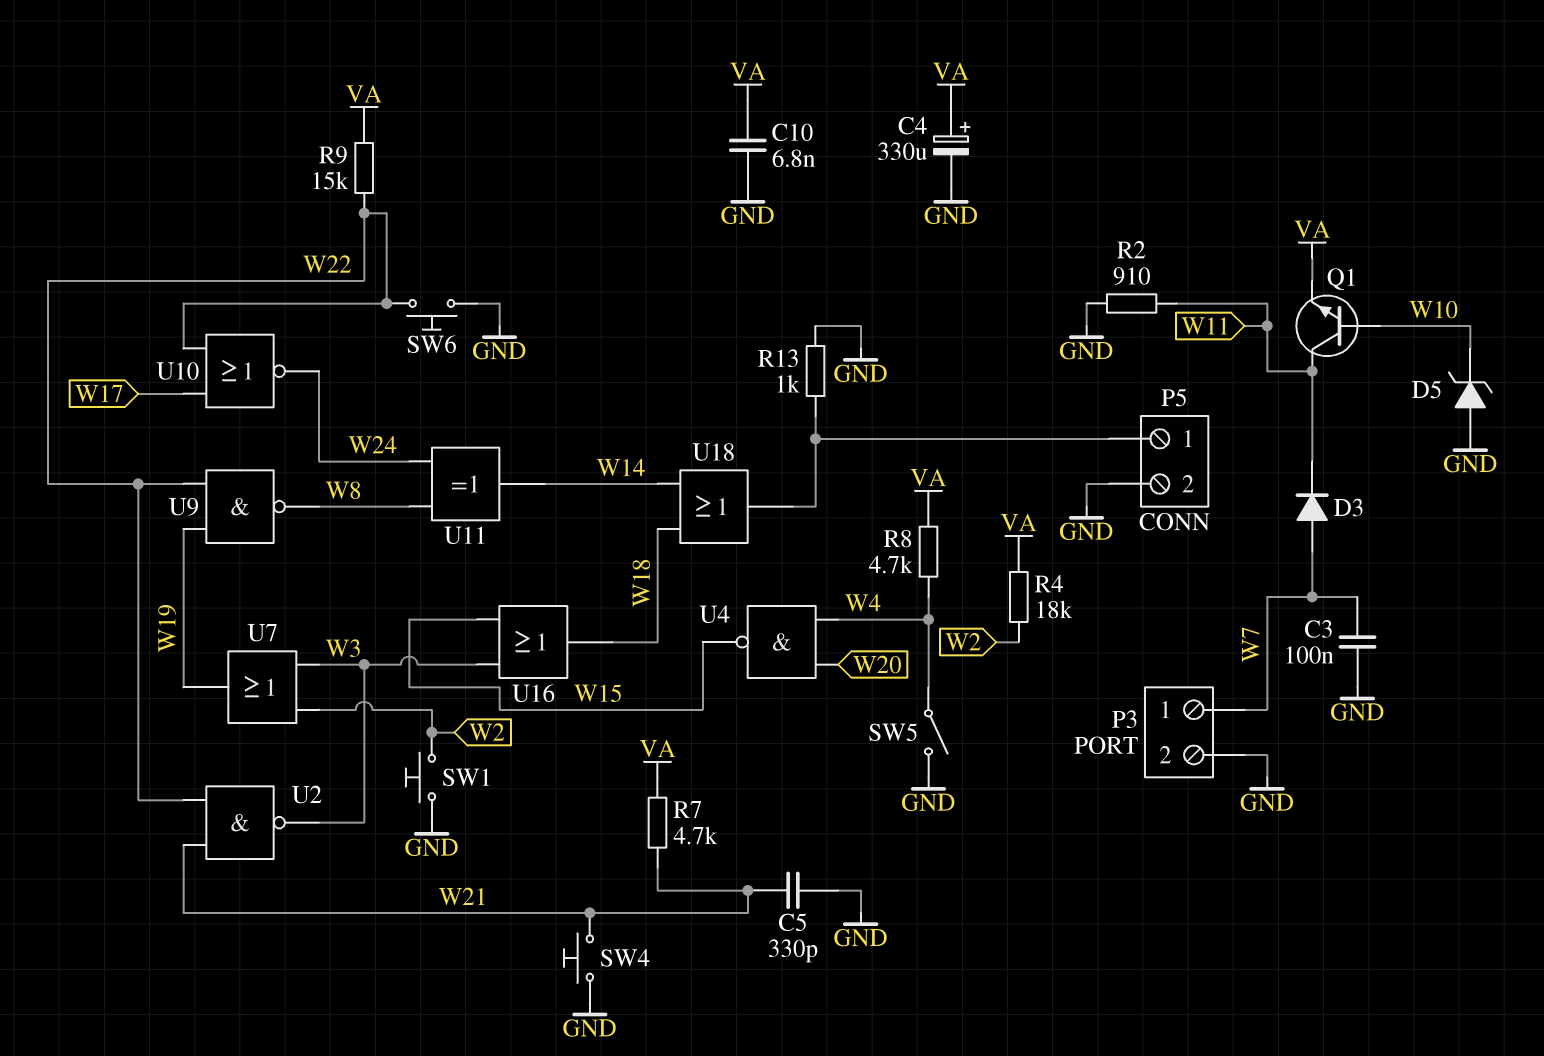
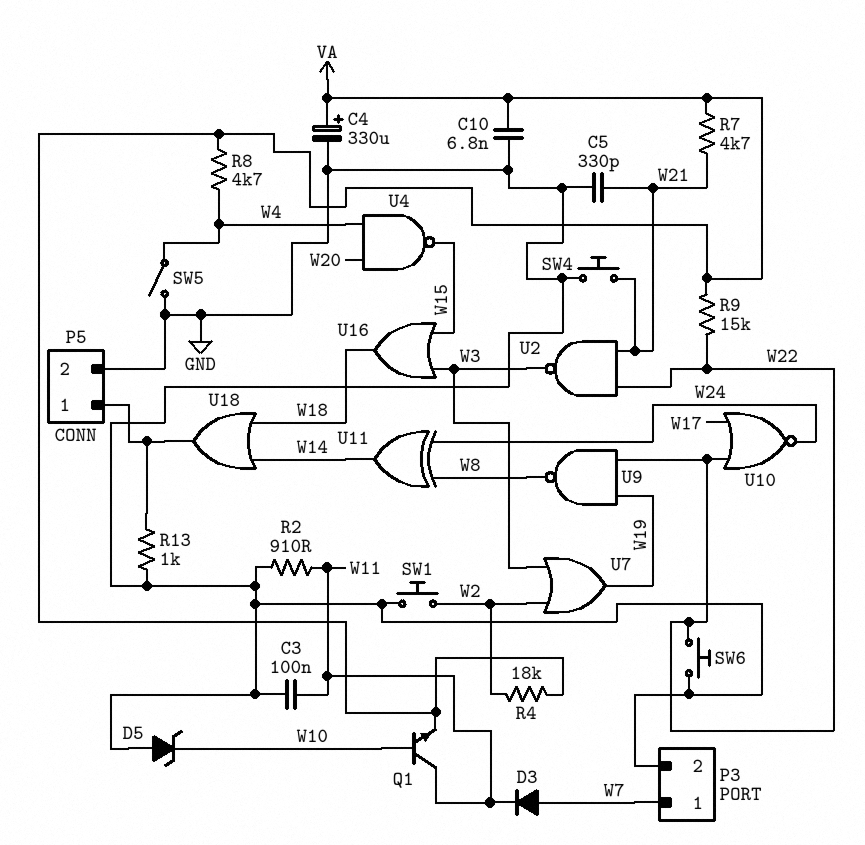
C3: 100nF (GND, W7) -> 100nF (GND, W11)

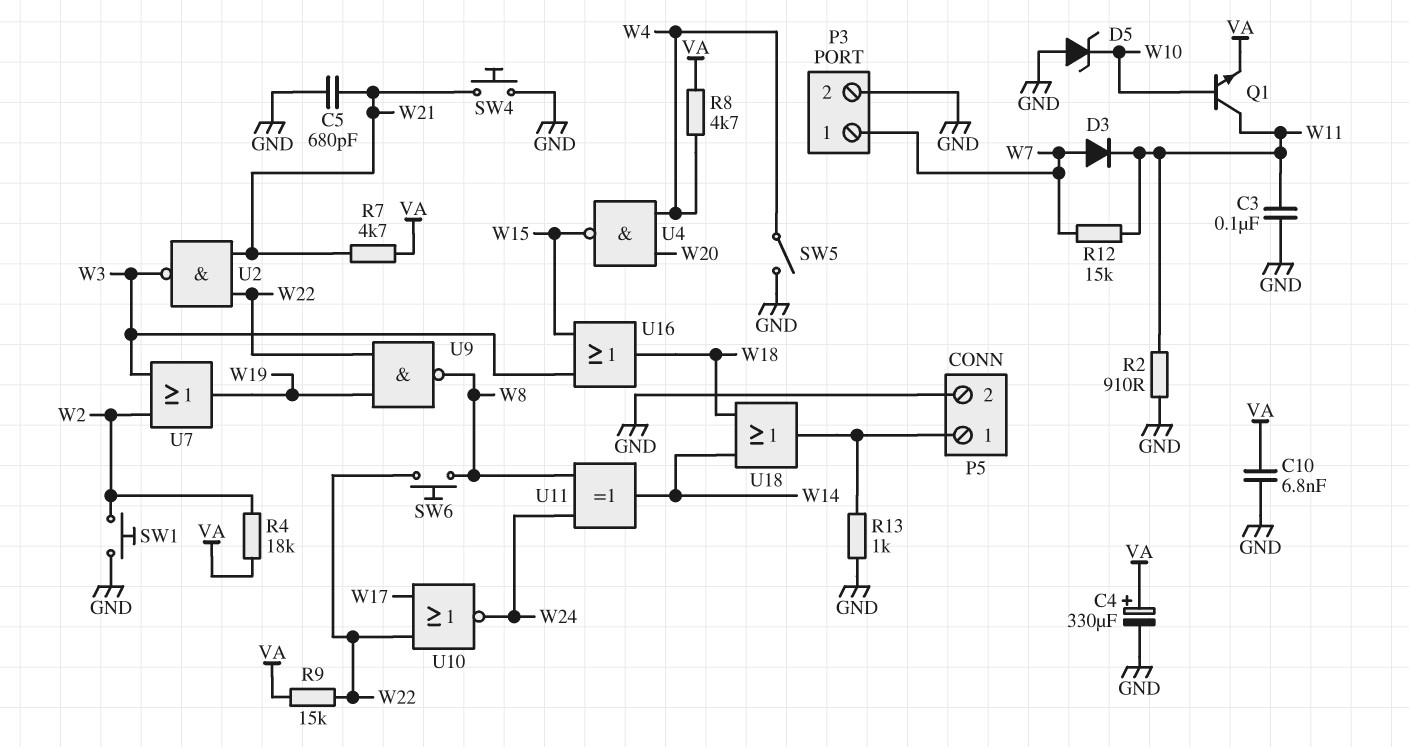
C5: 330pF (GND, W21) -> 680pF (GND, W21)
R12: none -> 15k (W7, W11)
SW6: button (GND, W22) -> button (W8, W22)

